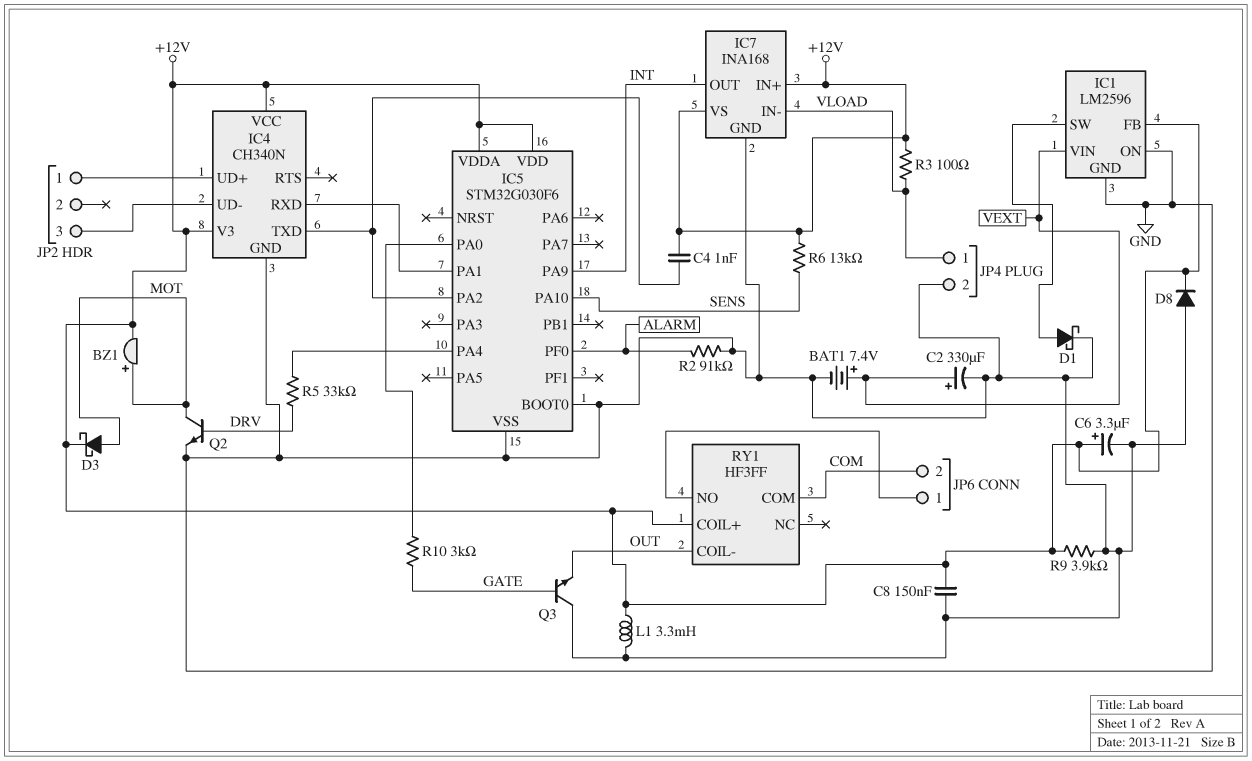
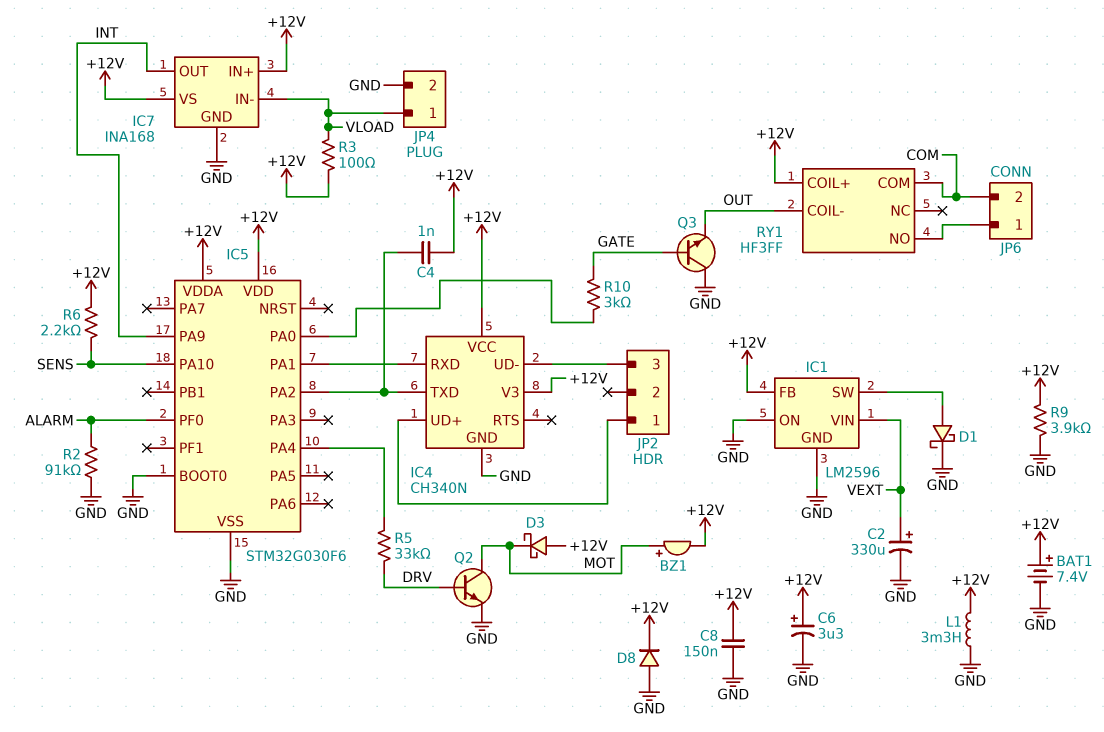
BAT1: 7.4V (plus VEXT, minus GND) -> 7.4V (plus +12V, minus GND)
D3: schottky (A MOT, K +12V) -> schottky (A +12V, K MOT)
R6: 13k (+12V, SENS) -> 2.2k (+12V, SENS)

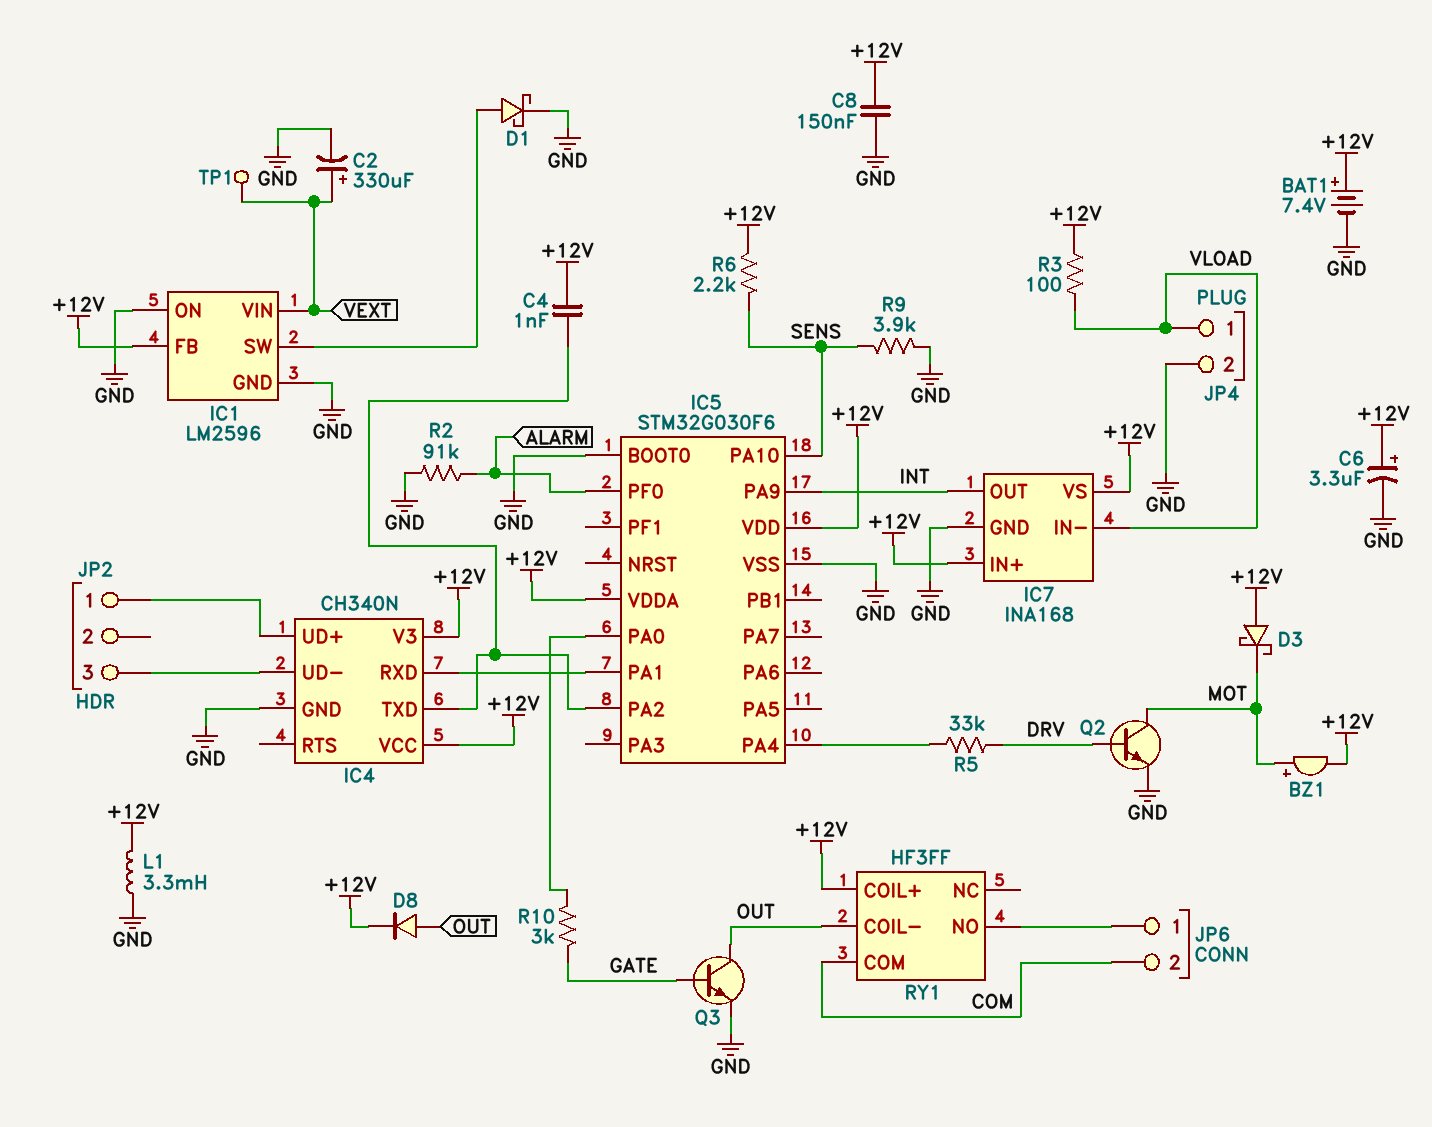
D8: diode (A GND, K +12V) -> diode (A OUT, K +12V)
Q3: NPN (B GATE, C GND, E OUT) -> NPN (B GATE, C OUT, E GND)
R9: 3.9k (+12V, GND) -> 3.9k (GND, SENS)
TP1: none -> test point (VEXT)

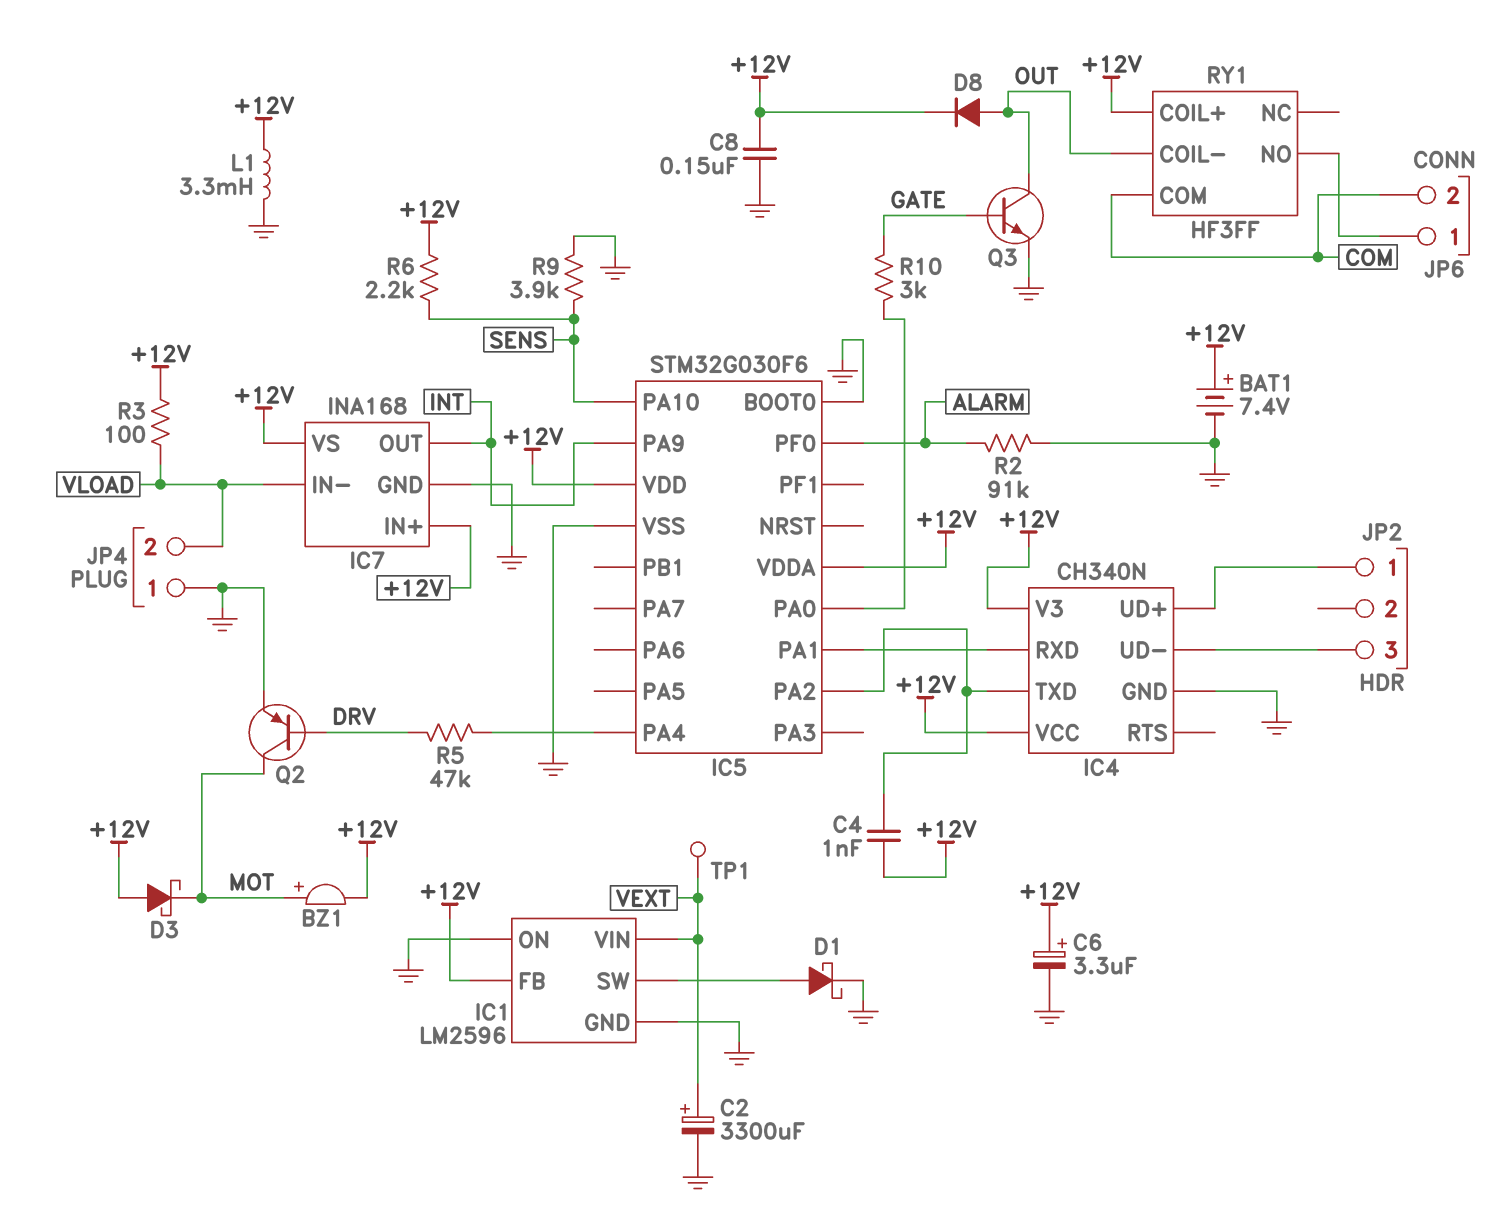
C2: 330uF (plus VEXT, minus GND) -> 3300uF (plus VEXT, minus GND)
JP4 pin 1: VLOAD -> GND
JP4 pin 2: GND -> VLOAD
Q2: NPN (B DRV, C MOT, E GND) -> PNP (B DRV, C MOT, E GND)
R5: 33k (DRV, IC5/PA4) -> 47k (DRV, IC5/PA4)

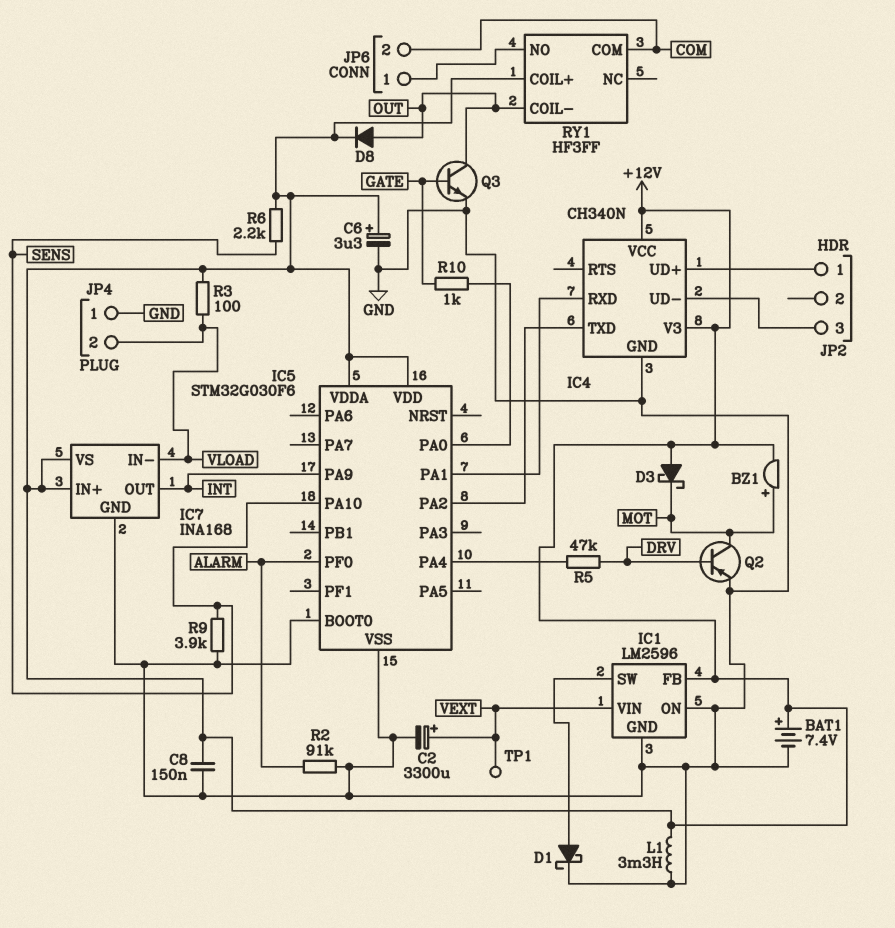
C4: 1nF (+12V, IC4/TXD) -> none
R10: 3k (GATE, IC5/PA0) -> 1k (GATE, IC5/PA0)

